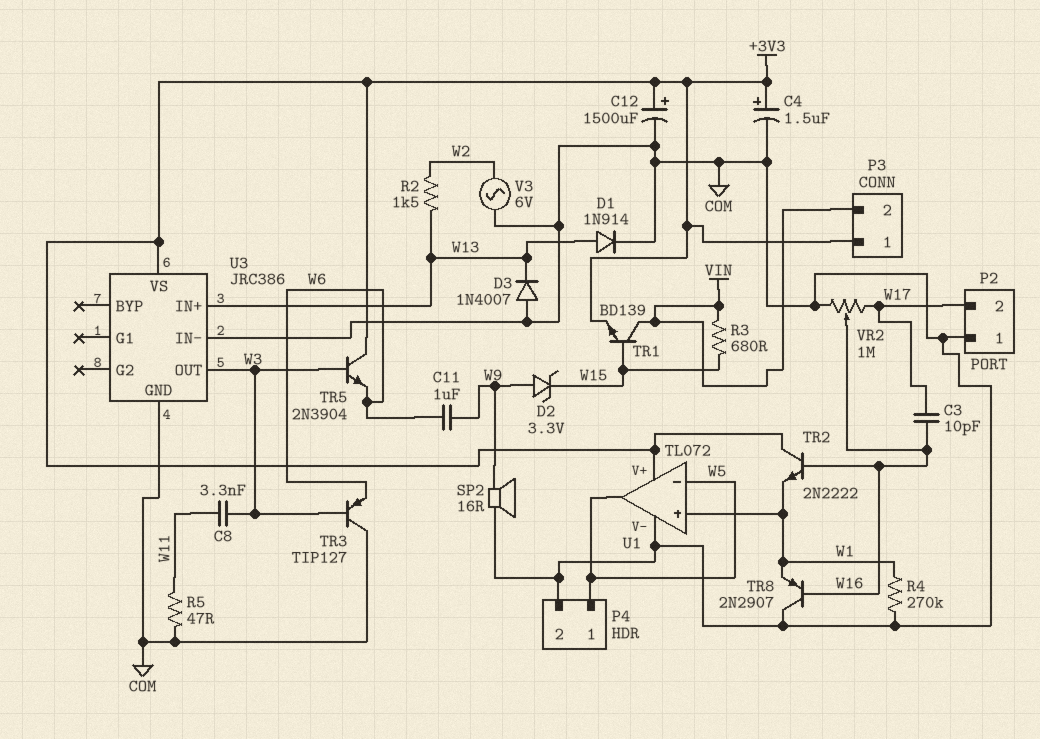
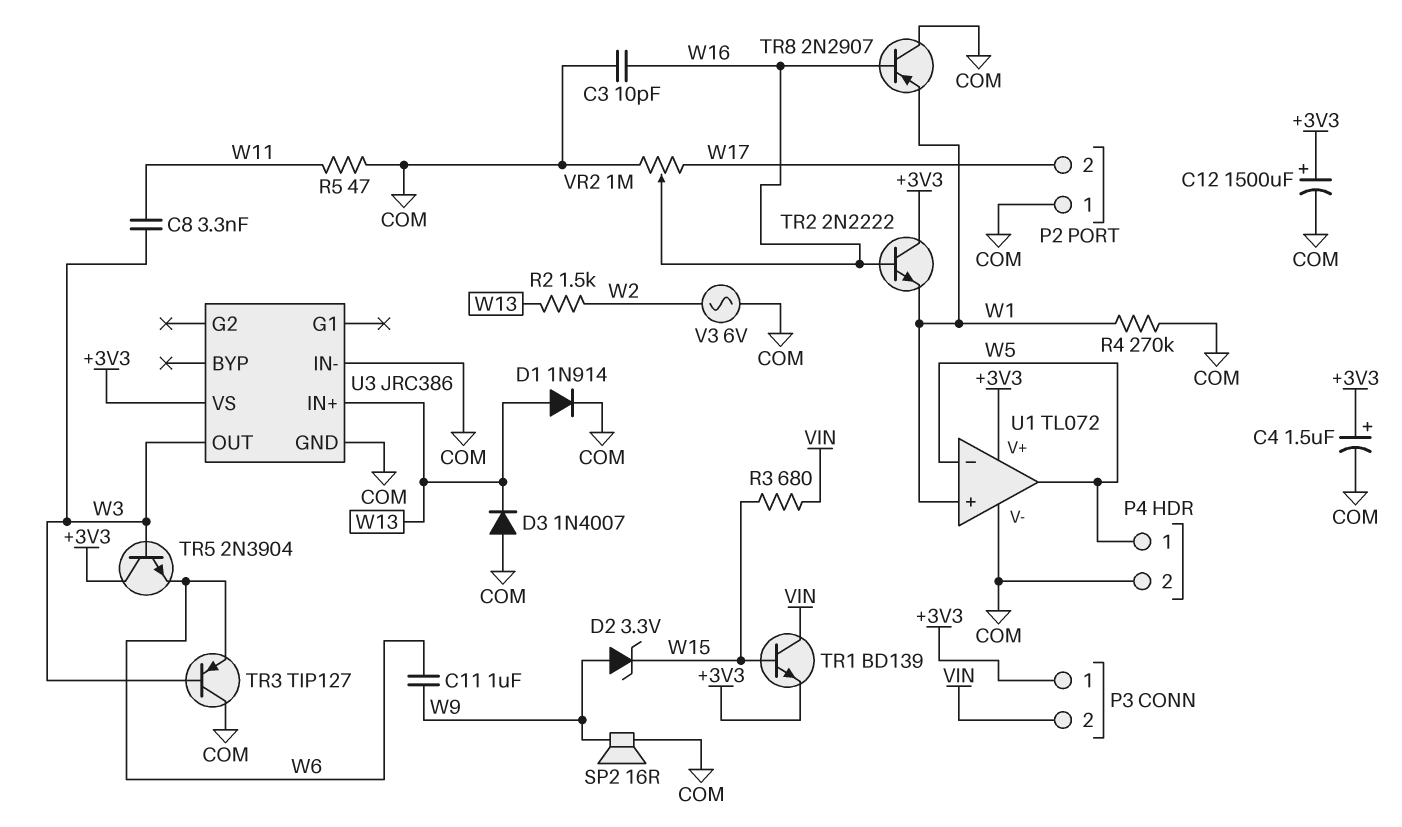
C3: 10pF (W16, W17) -> 10pF (COM, W16)

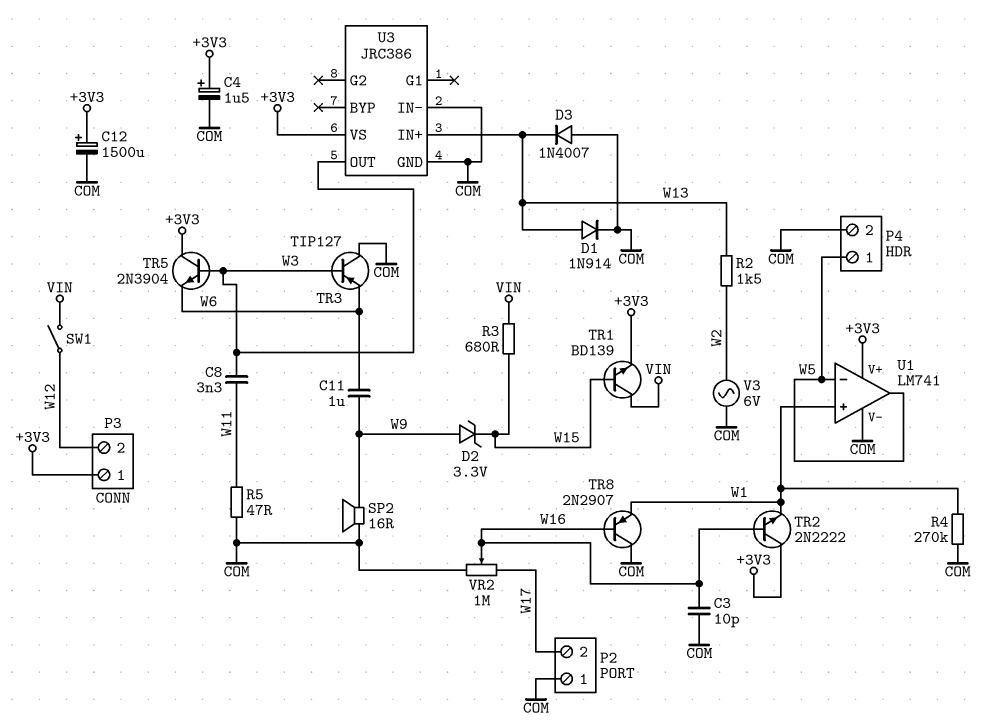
P3 pin 2: VIN -> W12
SW1: none -> switch (VIN, W12)
U1: TL072 -> LM741

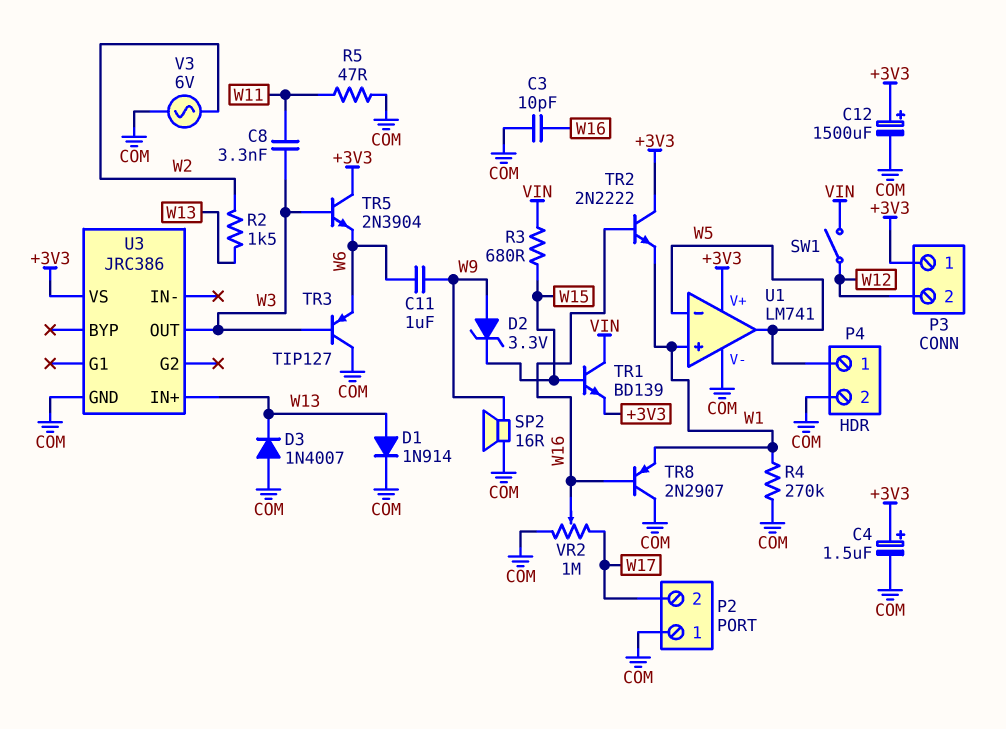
U3 pin IN-: COM -> none

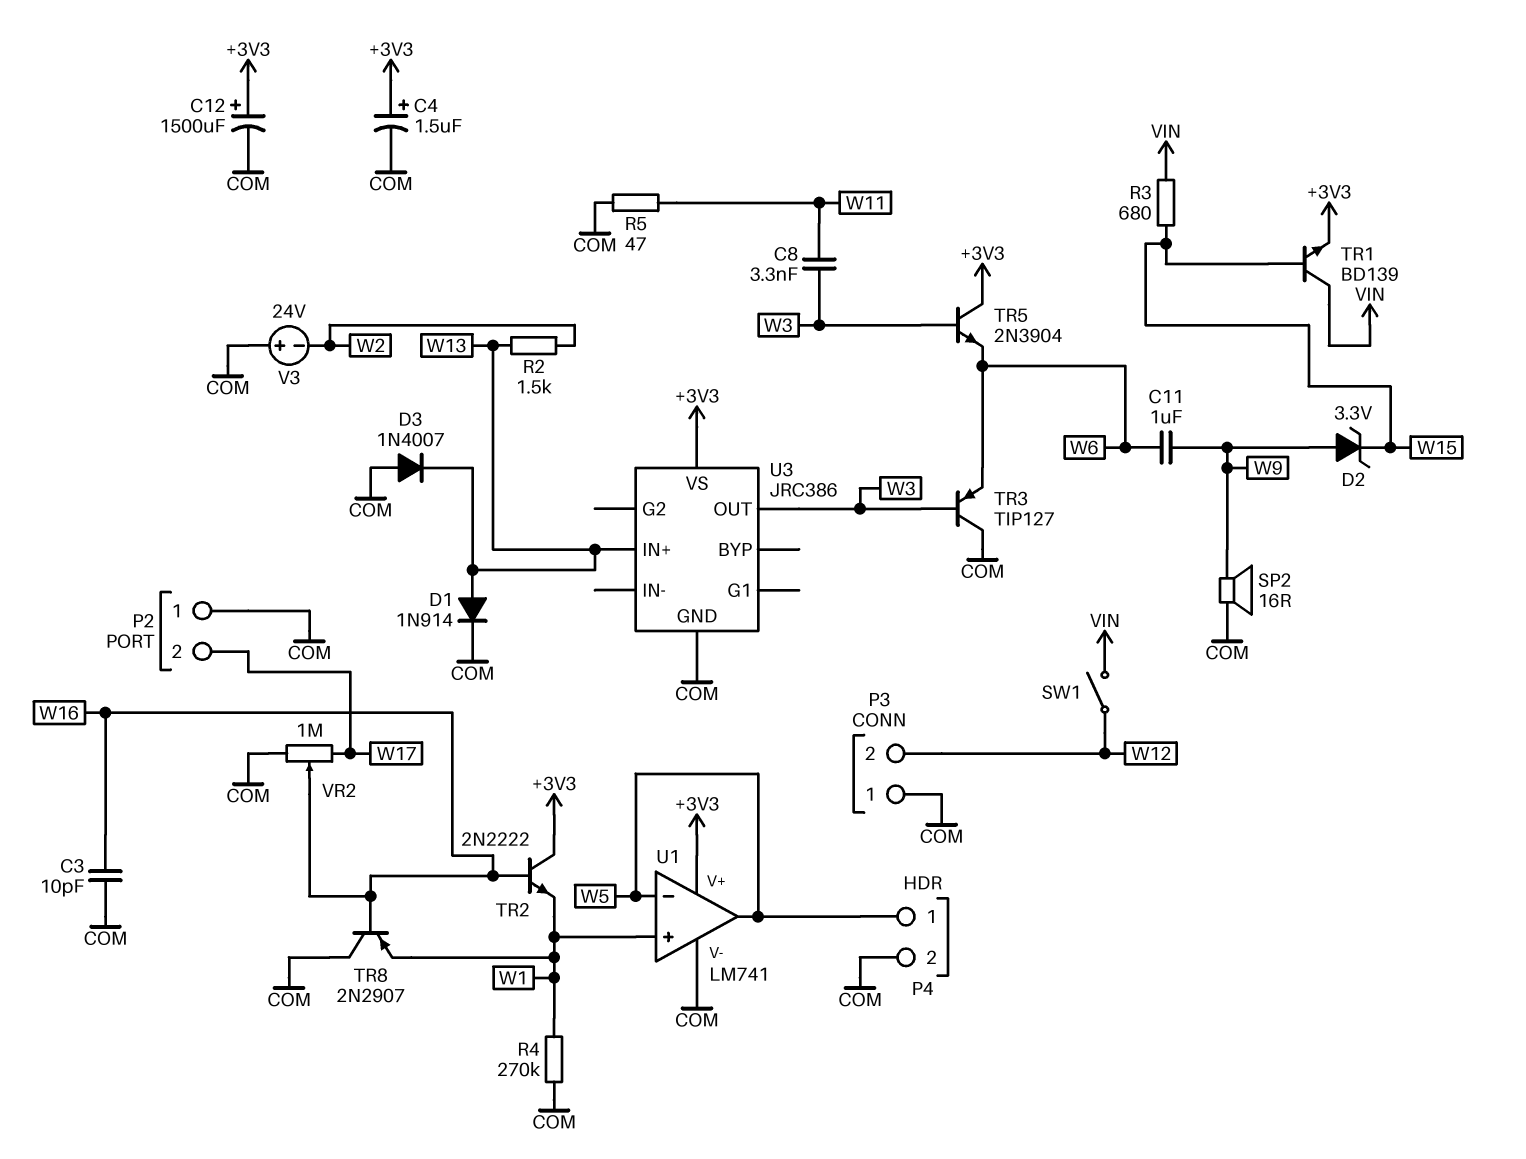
P3 pin 1: +3V3 -> COM
V3: AC 6V (COM, W2) -> 24V (plus COM, minus W2)

